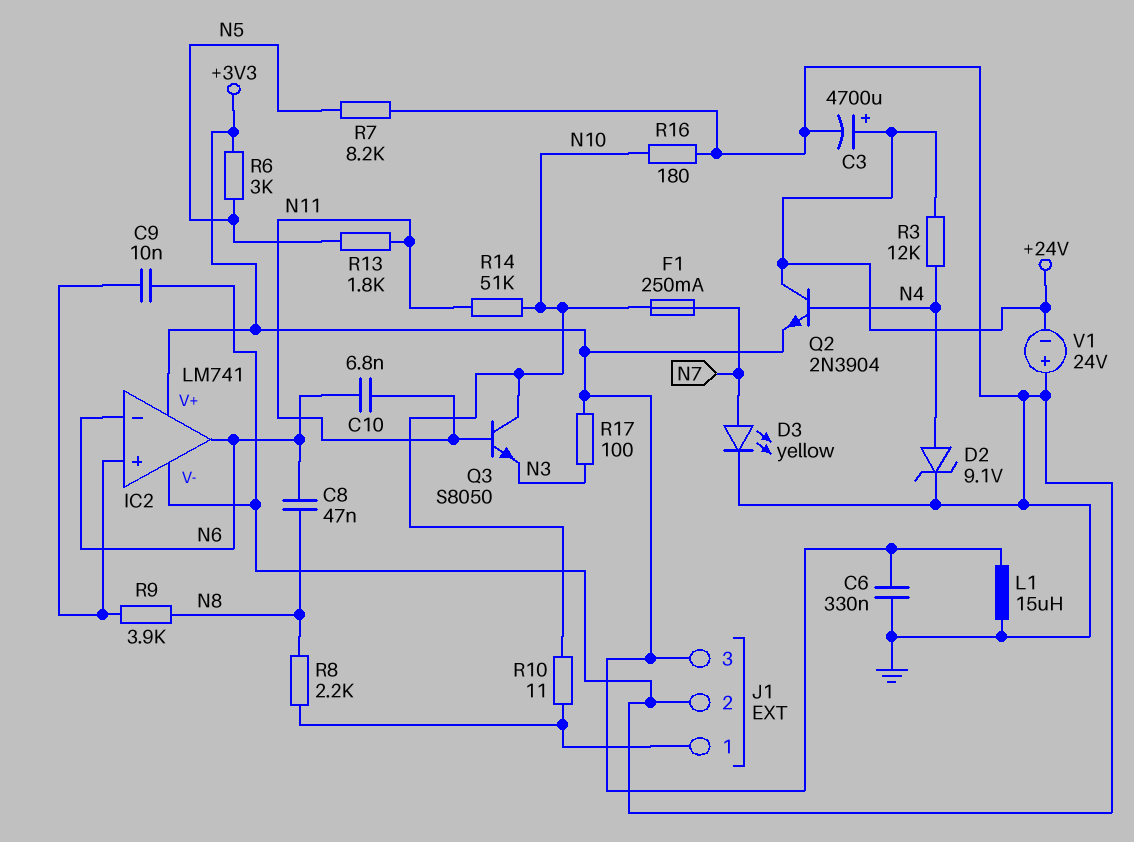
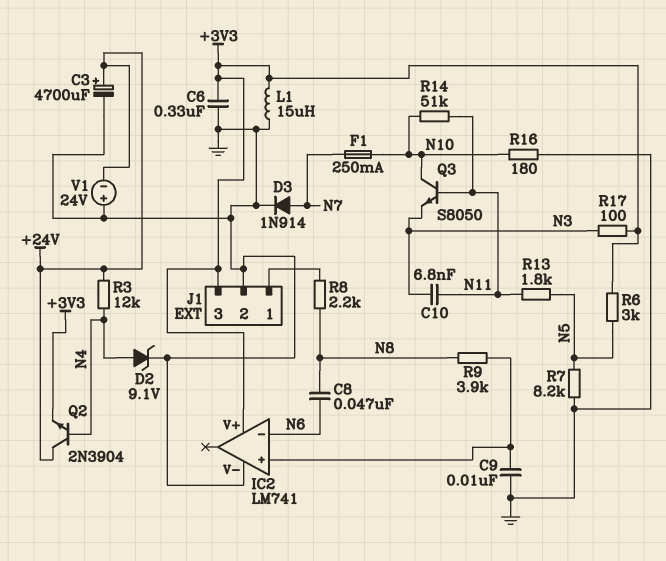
C10: 6.8nF (N6, N11) -> 6.8nF (N3, N11)
D3: LED yellow (A N7, K GND) -> diode 1N914 (A N7, K GND)
IC2 pin out: N6 -> none
R10: 11 (J1/1, N10) -> none

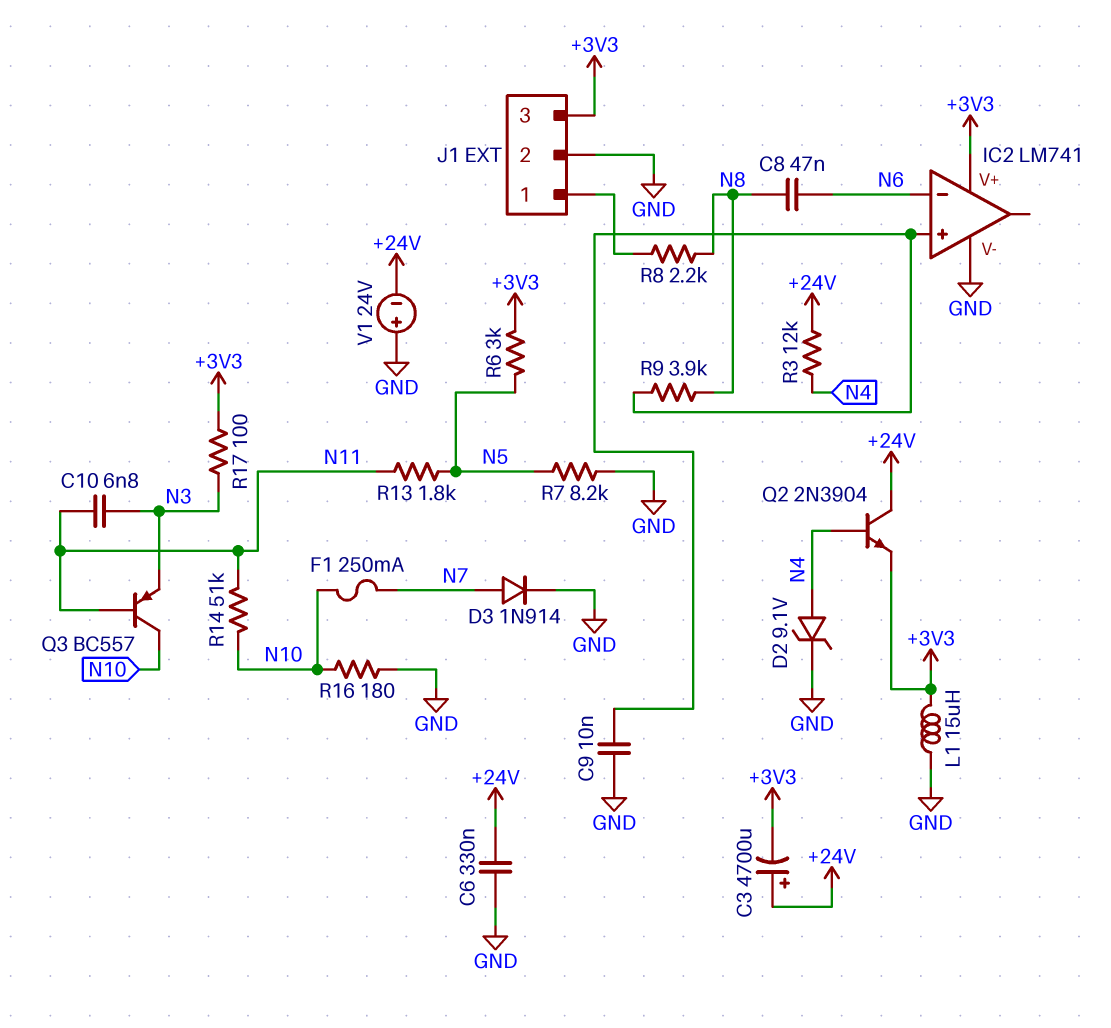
C3: 4700uF (plus +24V, minus GND) -> 4700uF (plus +24V, minus +3V3)
C6: 330nF (+3V3, GND) -> 330nF (+24V, GND)
Q3: NPN S8050 (B N11, C N10, E N3) -> PNP BC557 (B N11, C N10, E N3)

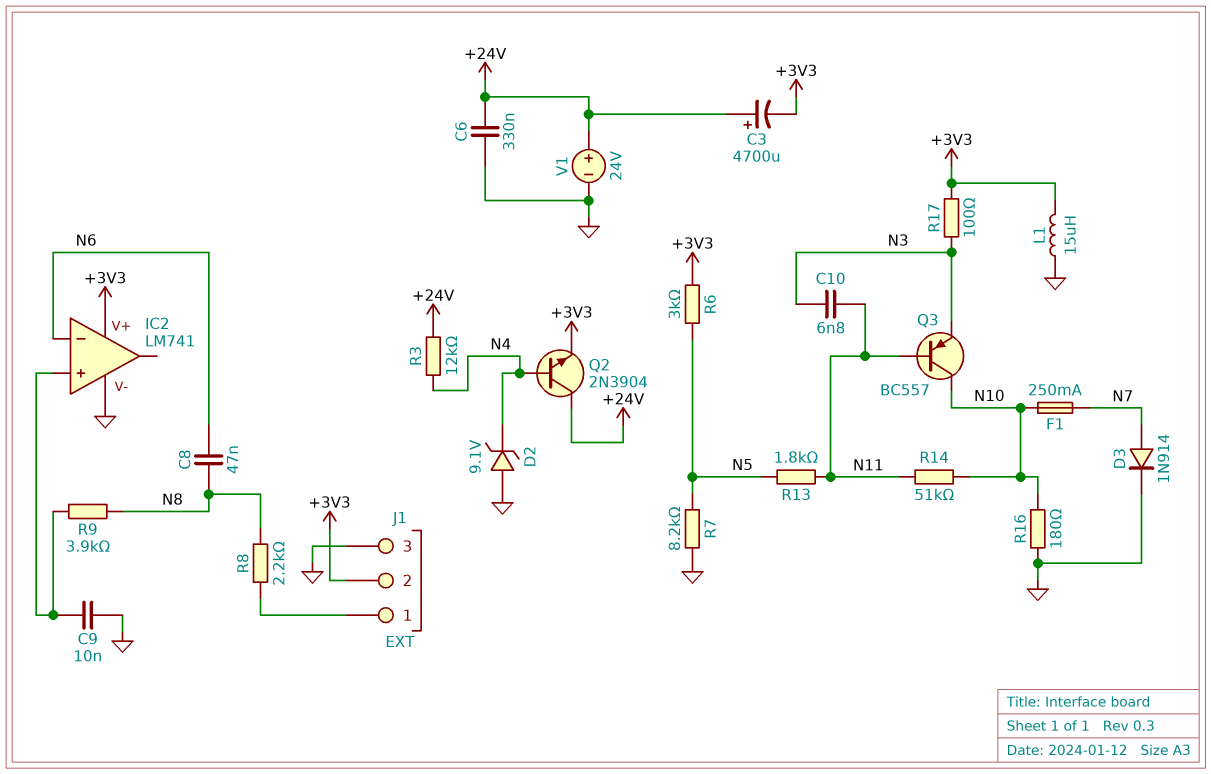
D2: zener 9.1V (A N4, K GND) -> zener 9.1V (A GND, K N4)
J1 pin 2: GND -> +3V3
J1 pin 3: +3V3 -> GND
V1: 24V (plus GND, minus +24V) -> 24V (plus +24V, minus GND)

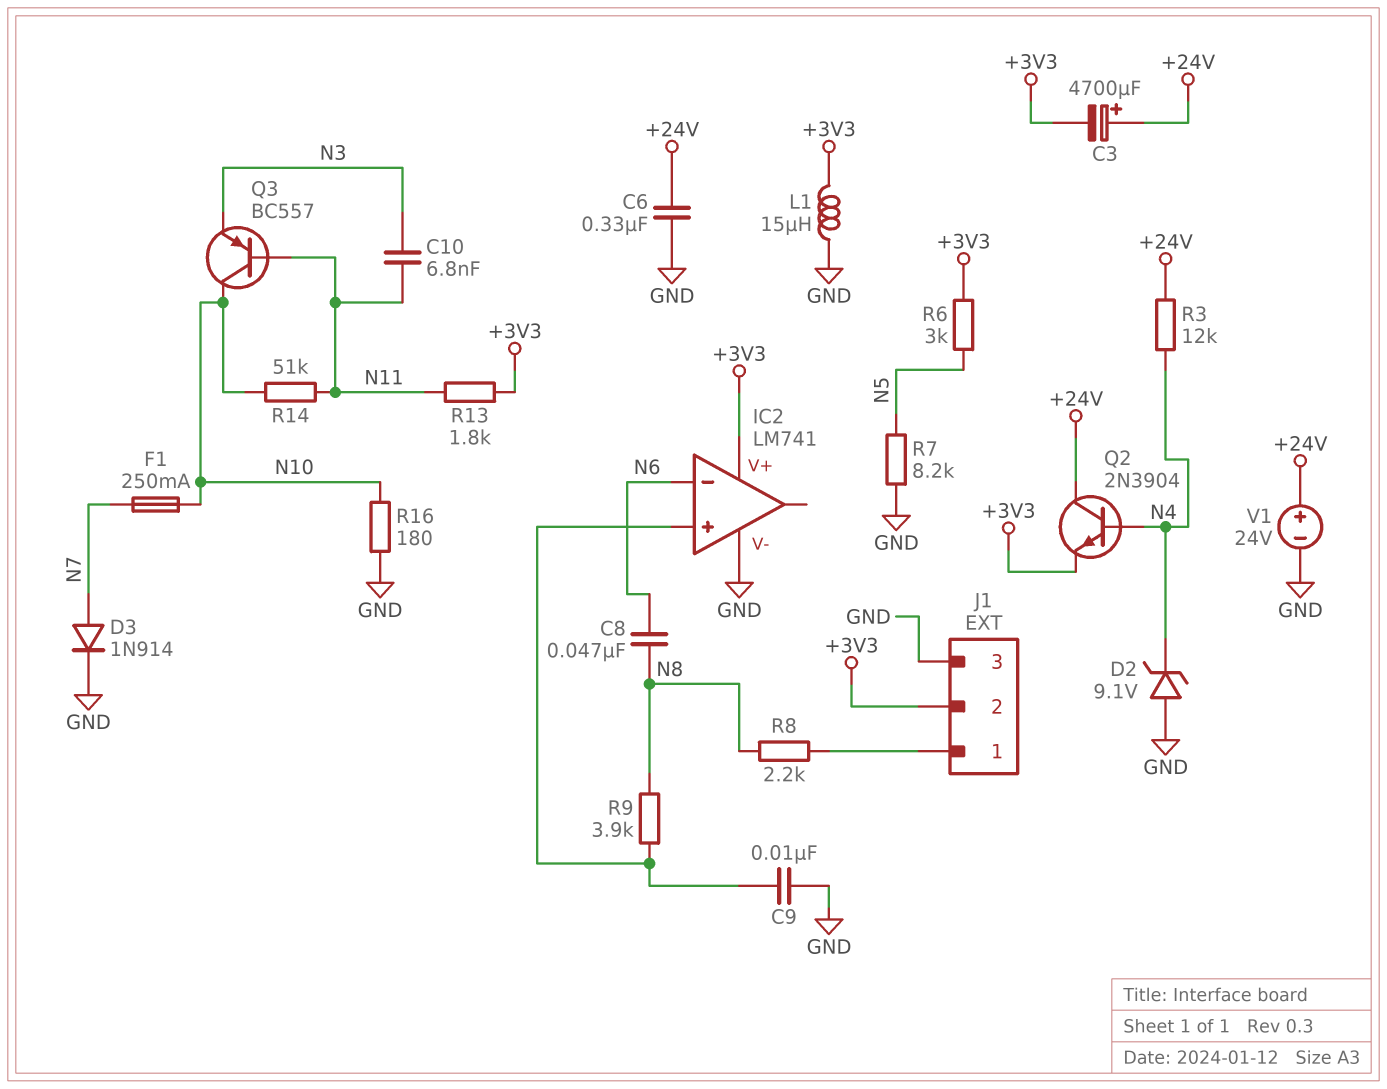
R13: 1.8k (N5, N11) -> 1.8k (+3V3, N11)
R17: 100 (+3V3, N3) -> none

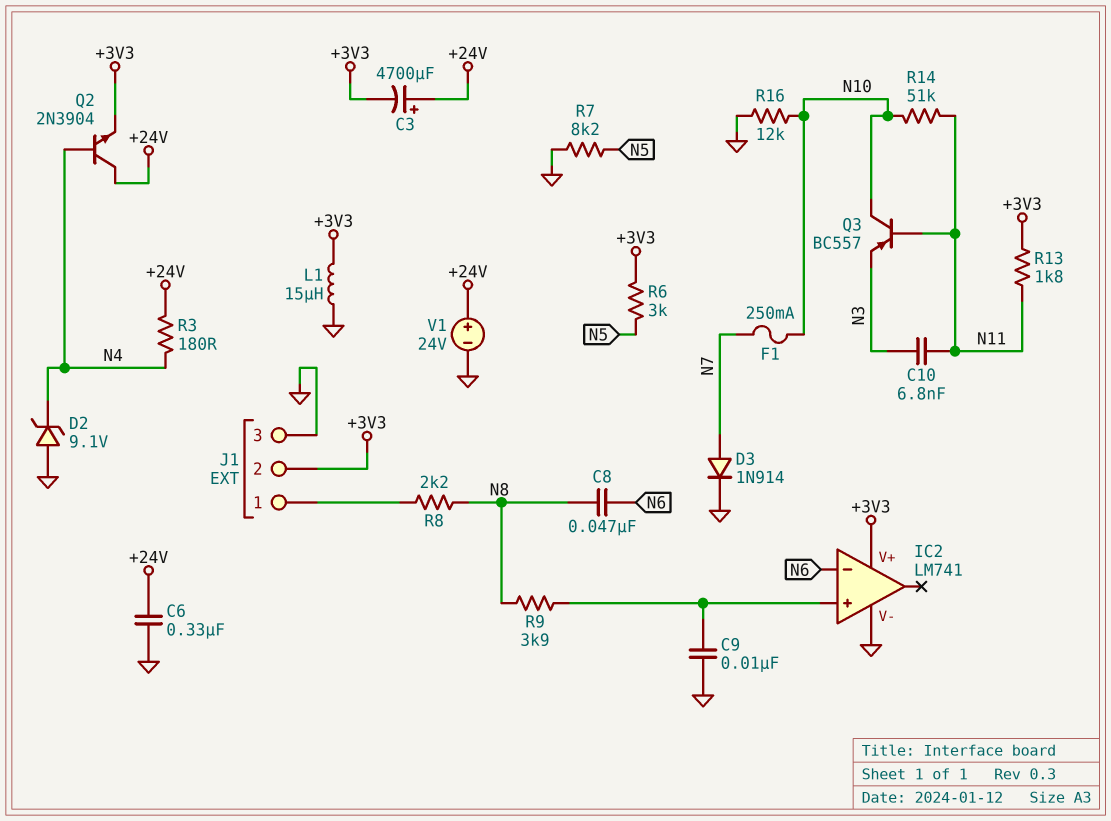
R3: 12k (+24V, N4) -> 180 (+24V, N4)
R16: 180 (GND, N10) -> 12k (GND, N10)

